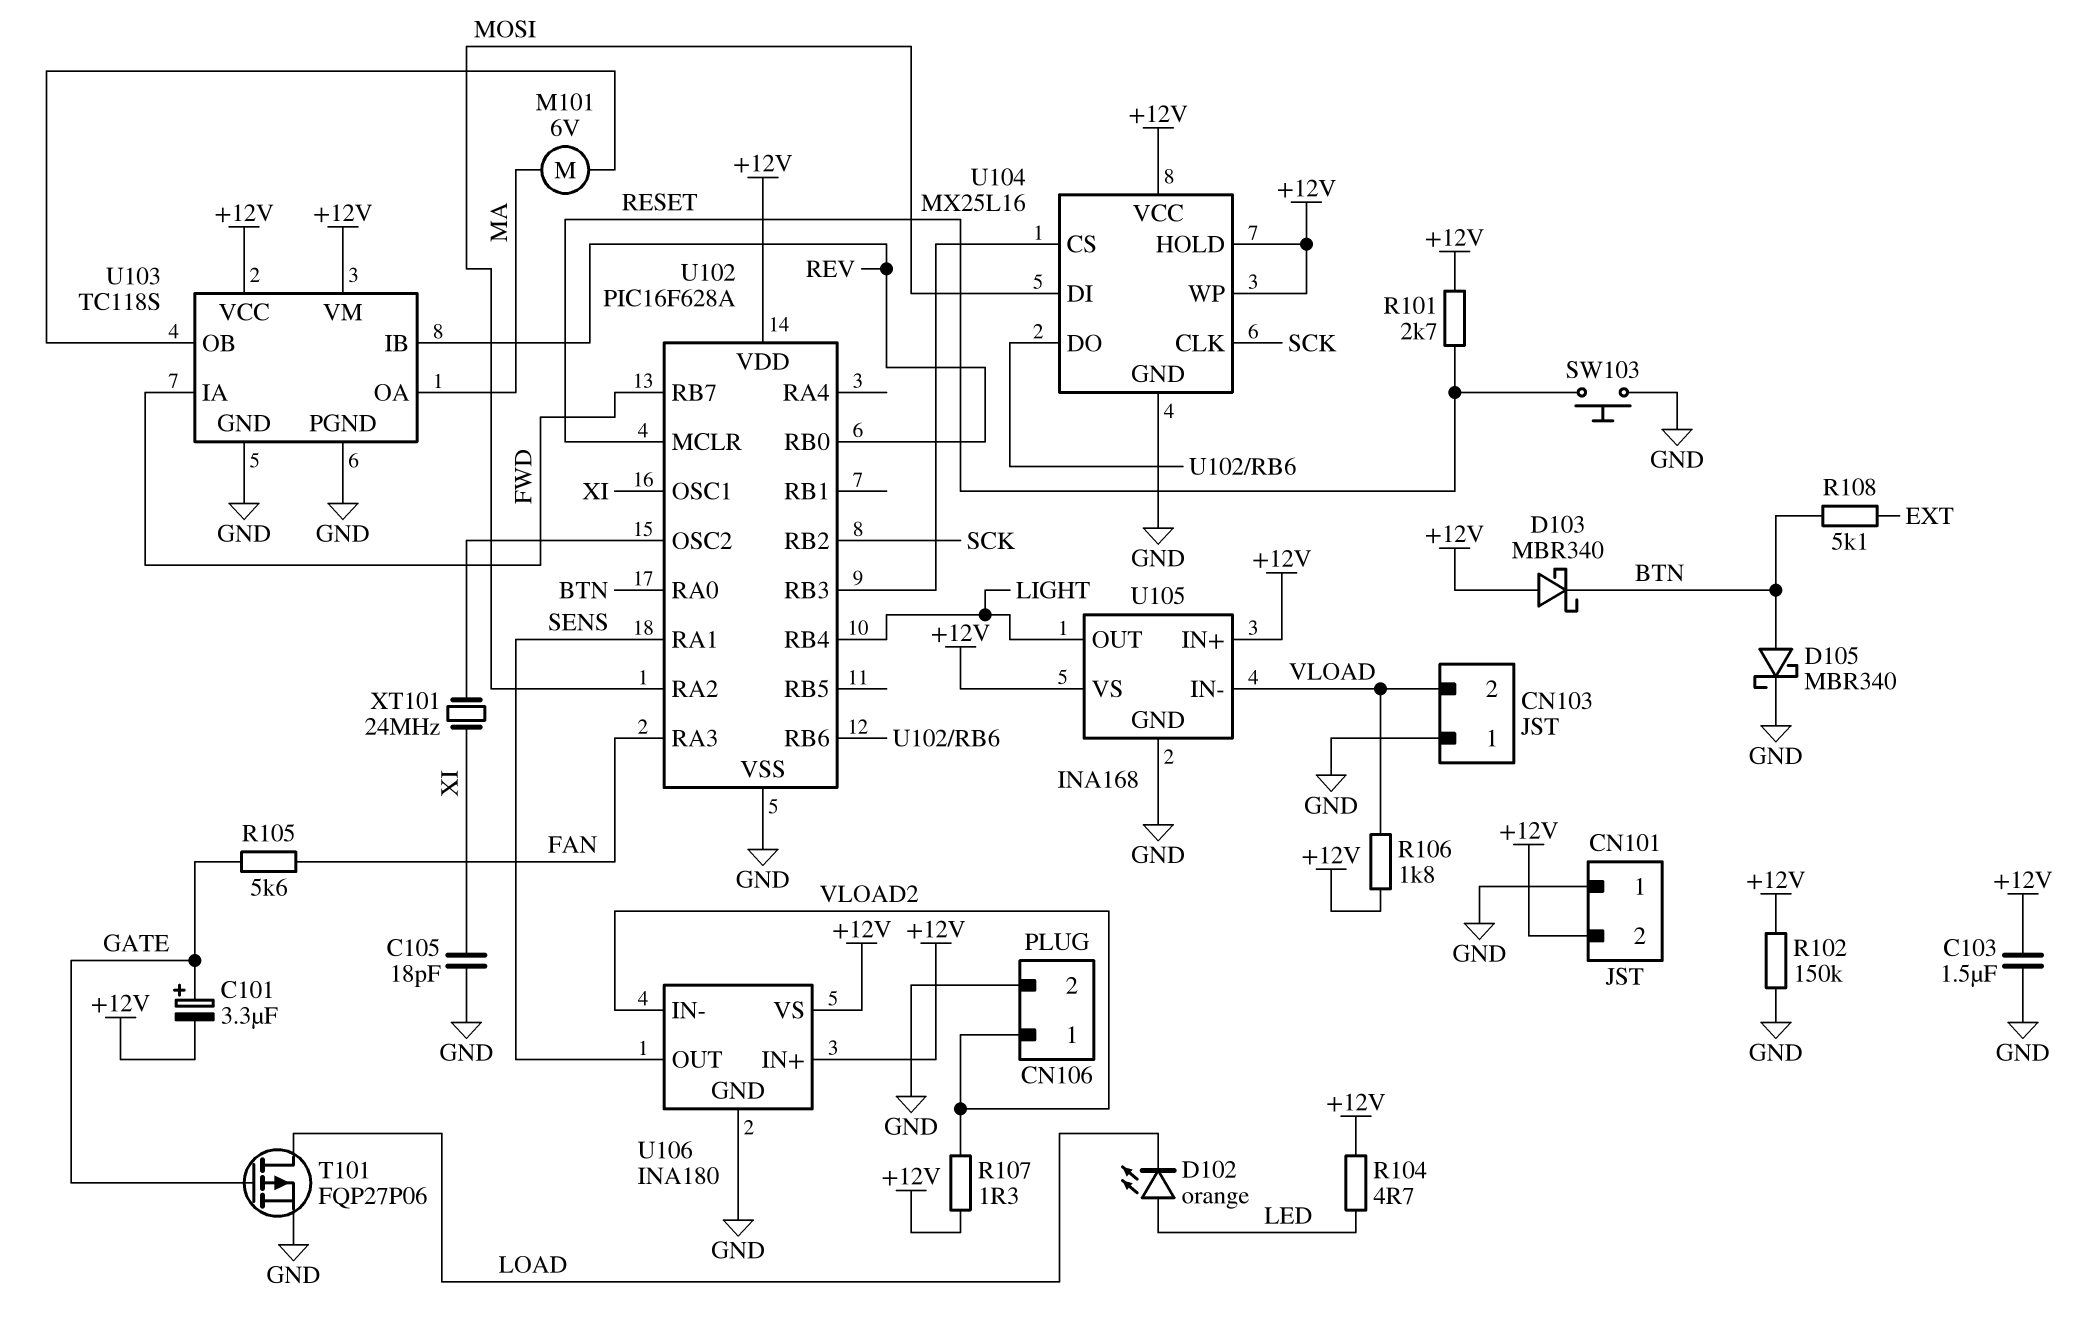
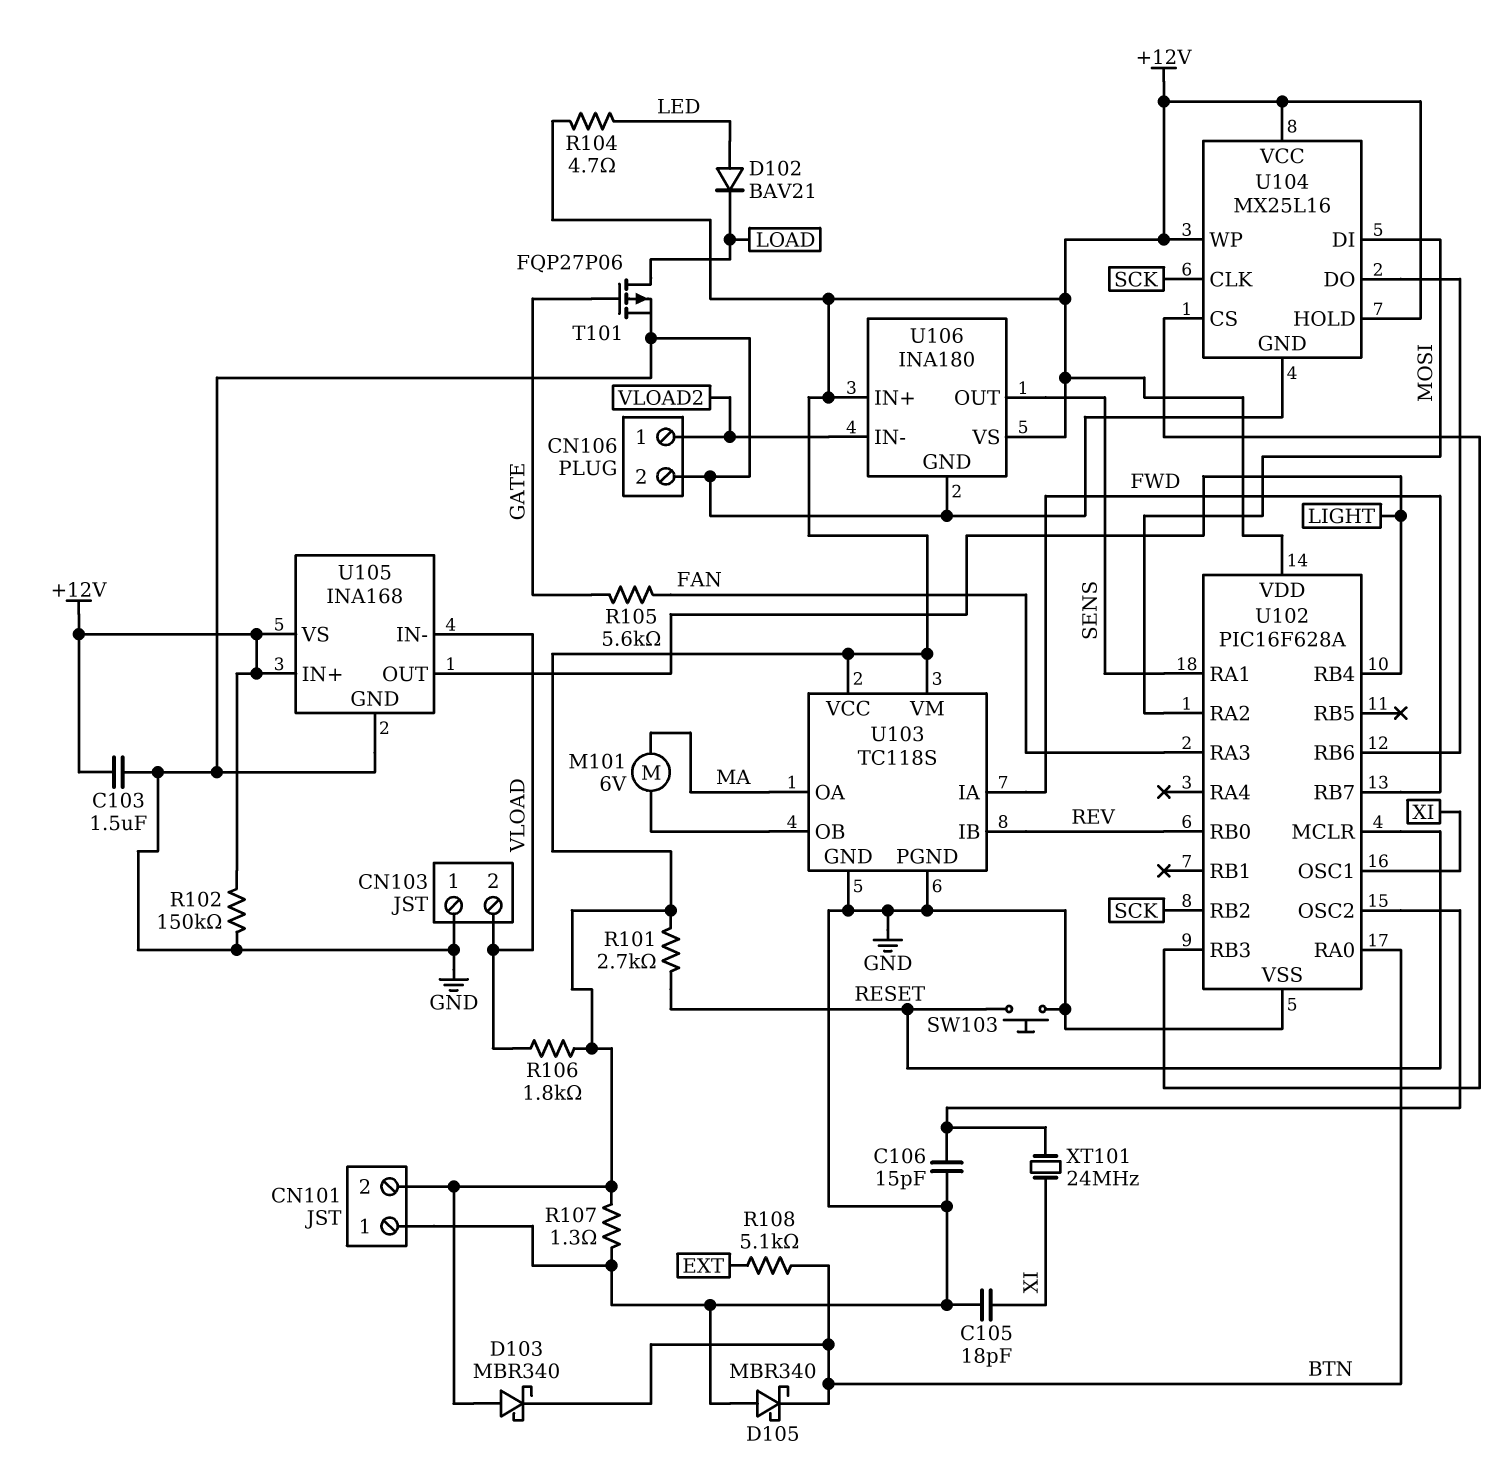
C101: 3.3uF (plus GATE, minus +12V) -> none
C106: none -> 15pF (GND, U102/OSC2)
D102: LED orange (A LED, K LOAD) -> diode BAV21 (A LED, K LOAD)
D105: schottky MBR340 (A BTN, K GND) -> schottky MBR340 (A GND, K BTN)
R107: 1.3 (+12V, VLOAD2) -> 1.3 (+12V, GND)

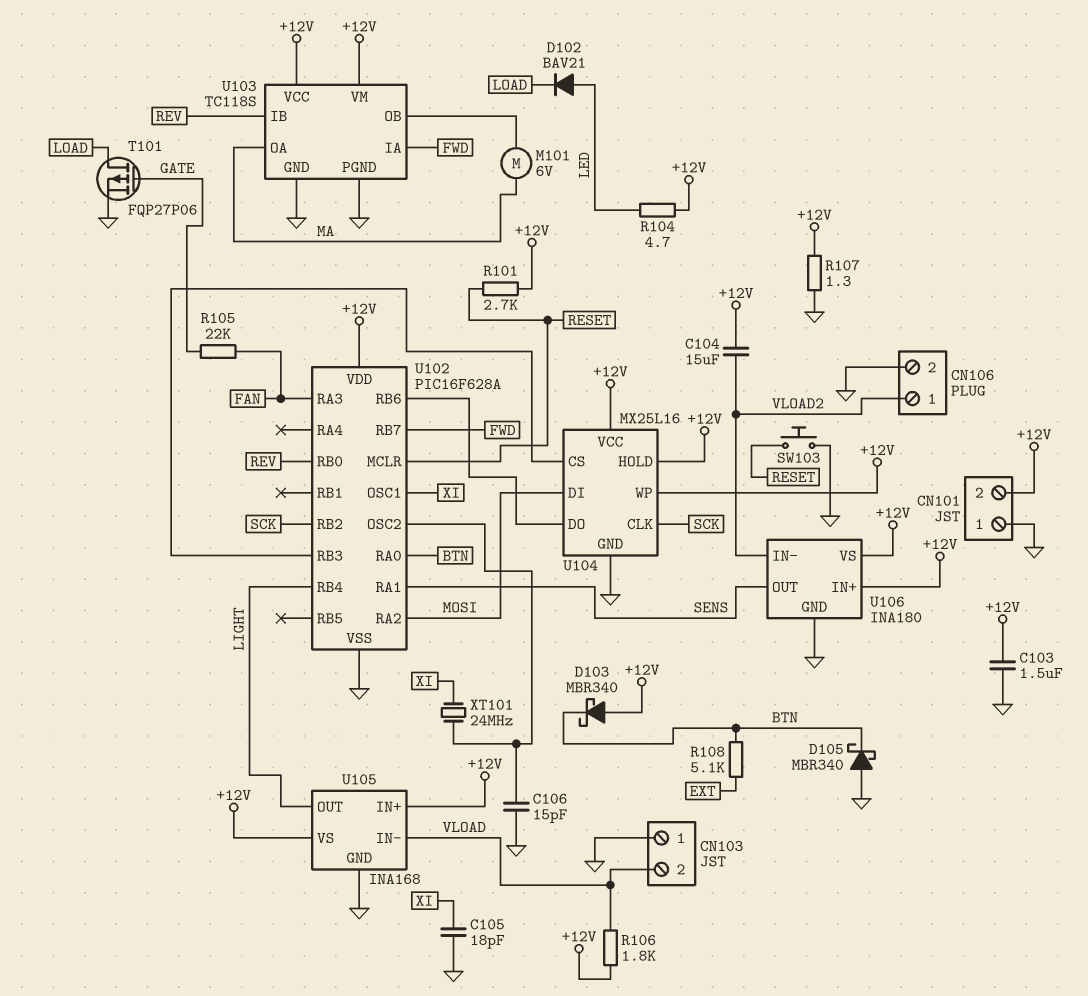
C104: none -> 15uF (+12V, VLOAD2)
R102: 150k (+12V, GND) -> none
R105: 5.6k (FAN, GATE) -> 22k (FAN, GATE)

